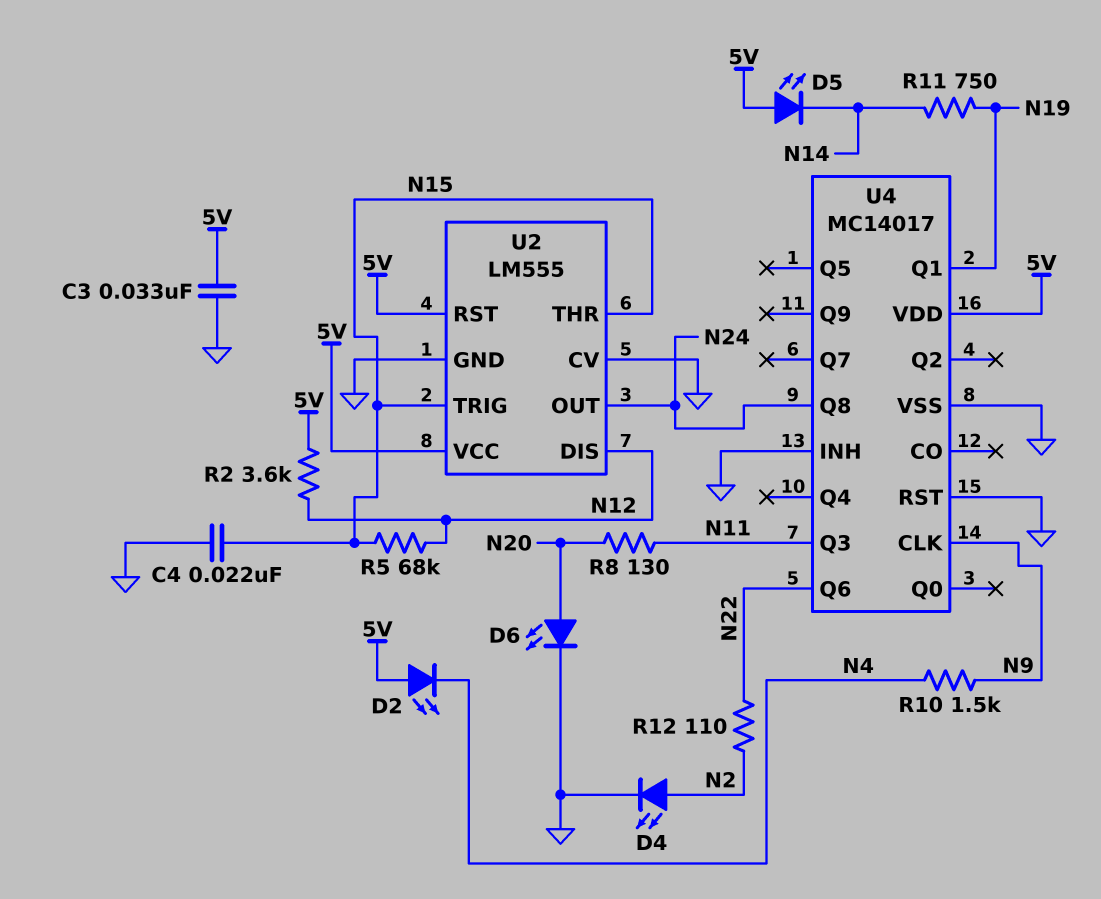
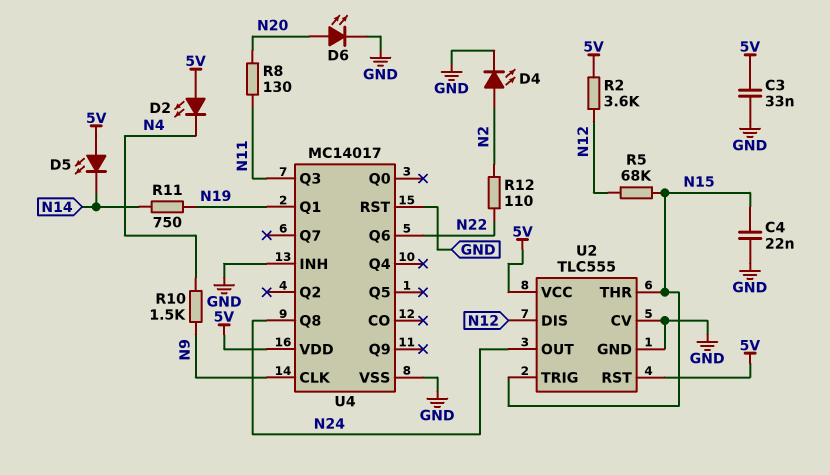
U2: LM555 -> TLC555

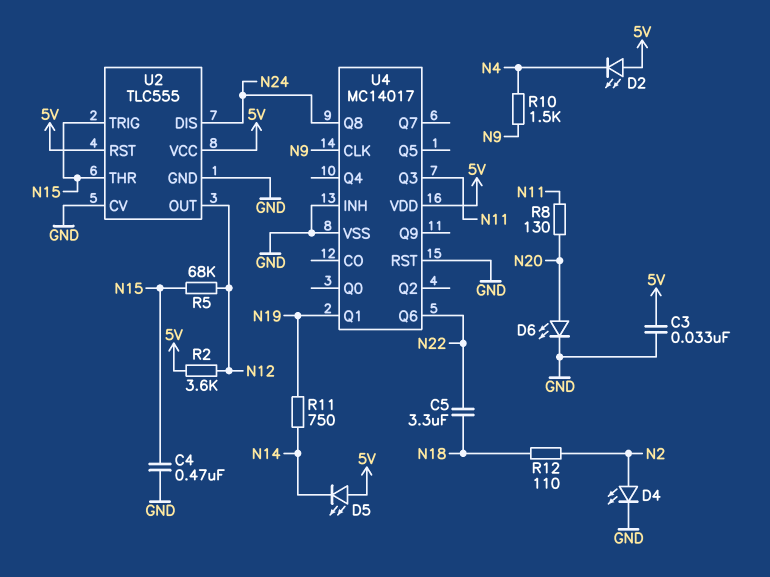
C4: 22nF (GND, N15) -> 470nF (GND, N15)
C5: none -> 3.3uF (N18, N22)
R12: 110 (N2, N22) -> 110 (N2, N18)
U2 pin DIS: N12 -> N24
U2 pin OUT: N24 -> N12

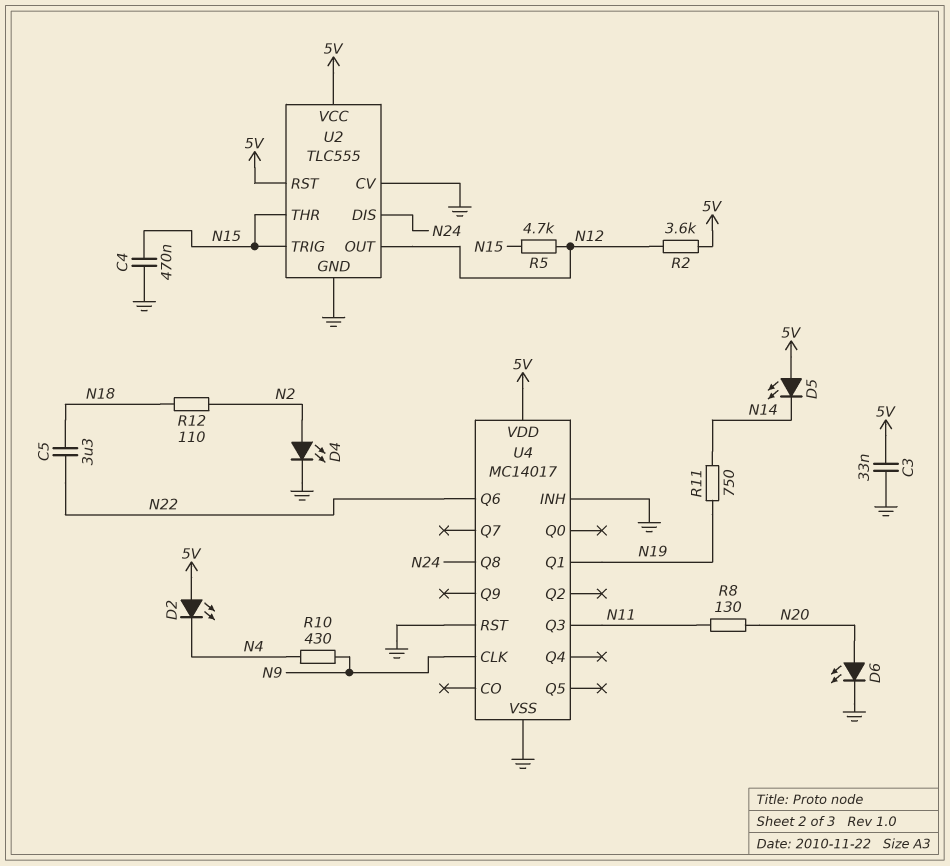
R5: 68k (N12, N15) -> 4.7k (N12, N15)
R10: 1.5k (N4, N9) -> 430 (N4, N9)

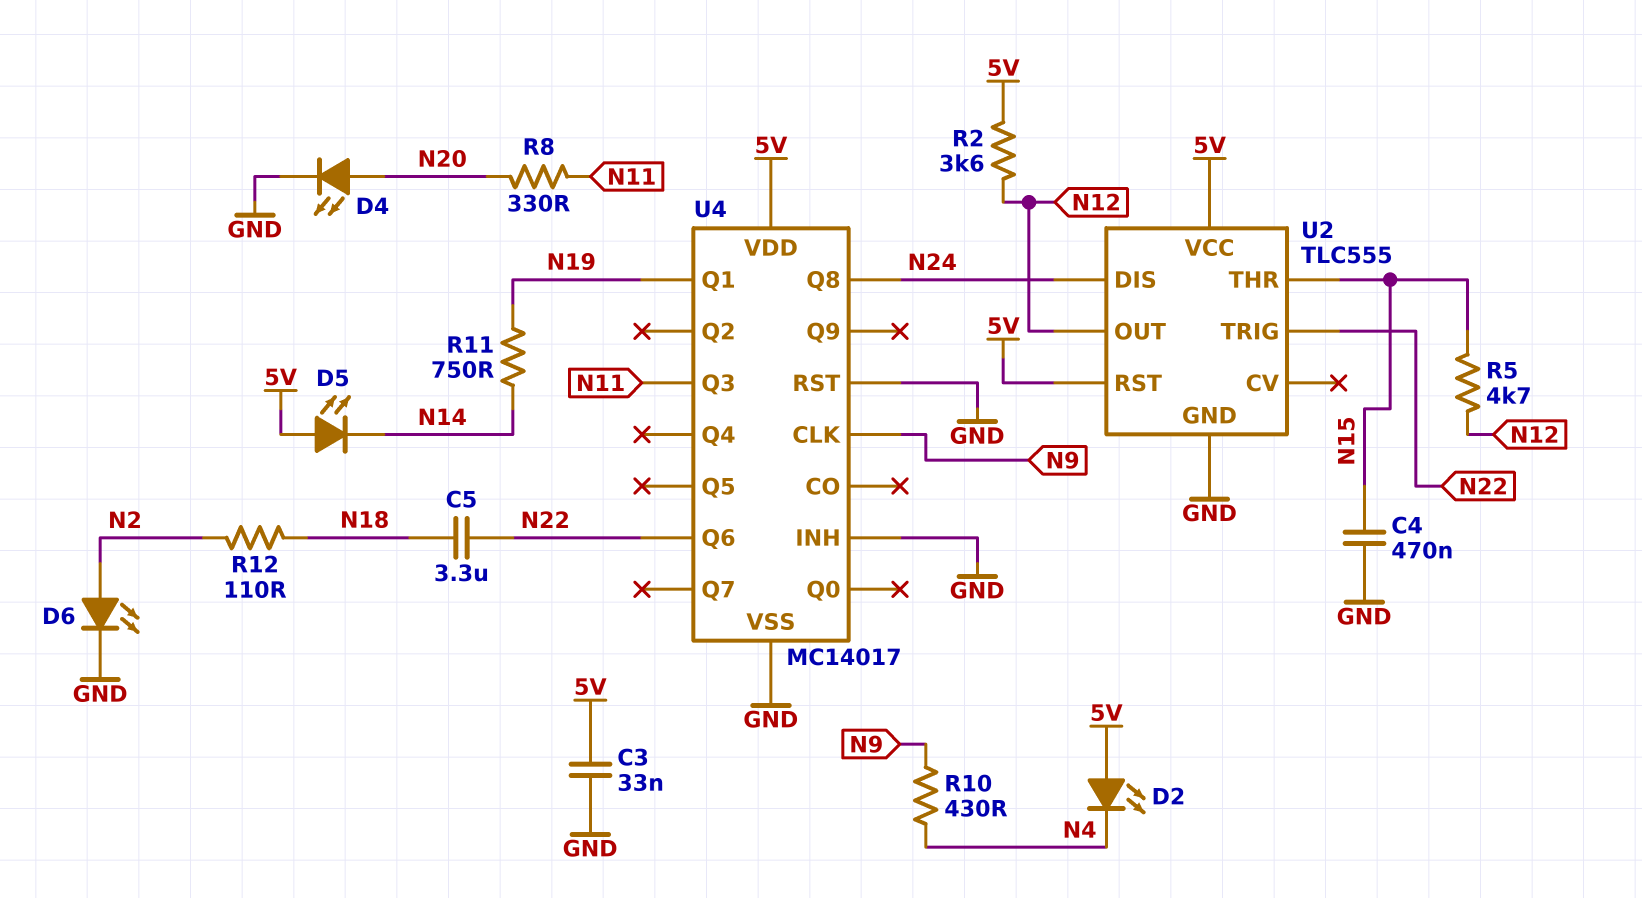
D4: LED (A N2, K GND) -> LED (A N20, K GND)
D6: LED (A N20, K GND) -> LED (A N2, K GND)
R8: 130 (N11, N20) -> 330 (N11, N20)
U2 pin CV: GND -> none
U2 pin TRIG: N15 -> N22

